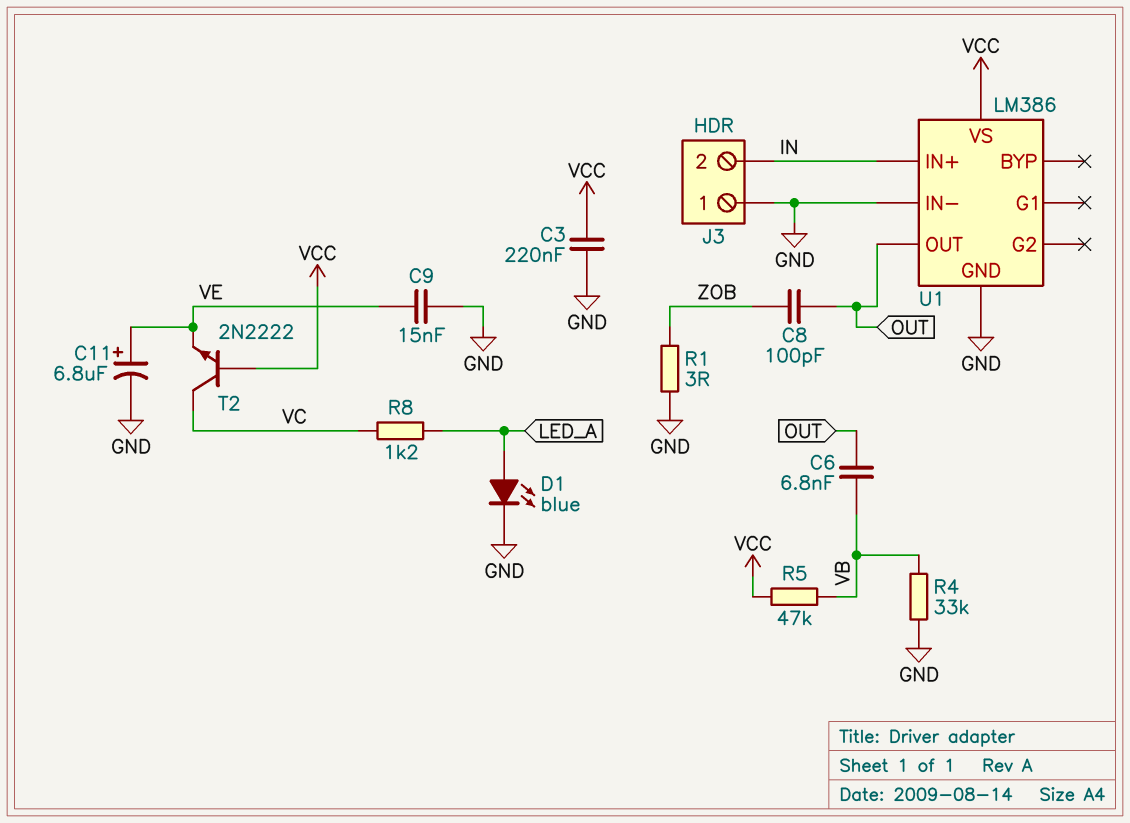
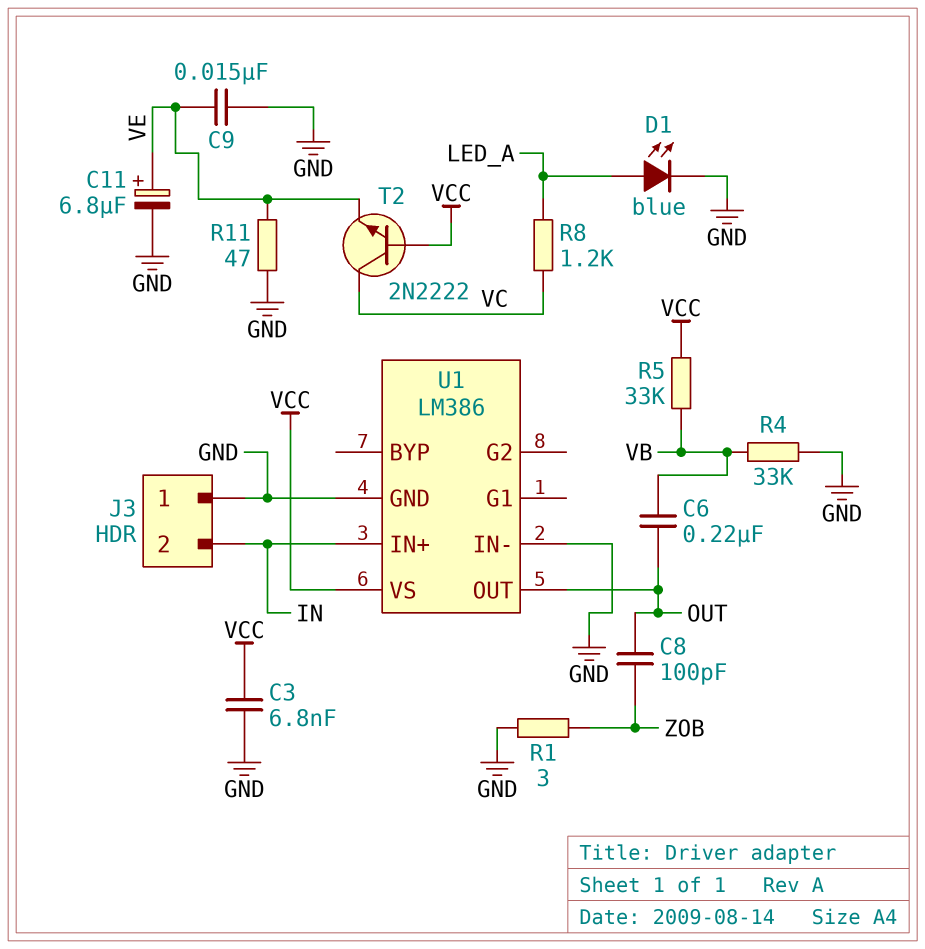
C3: 220nF (GND, VCC) -> 6.8nF (GND, VCC)
C6: 6.8nF (OUT, VB) -> 220nF (OUT, VB)
R5: 47k (VB, VCC) -> 33k (VB, VCC)
R11: none -> 47 (GND, VE)

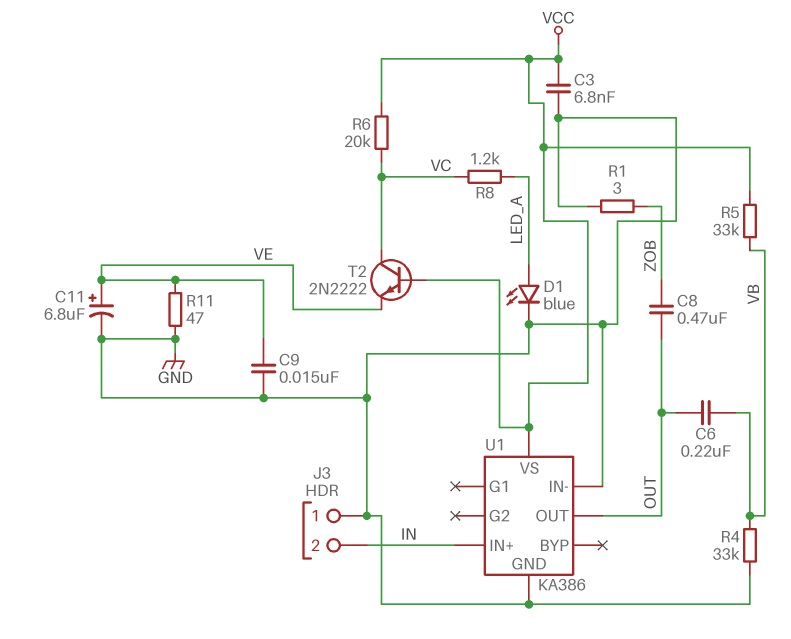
C8: 100pF (OUT, ZOB) -> 470nF (OUT, ZOB)
R6: none -> 20k (VC, VCC)
U1: LM386 -> KA386

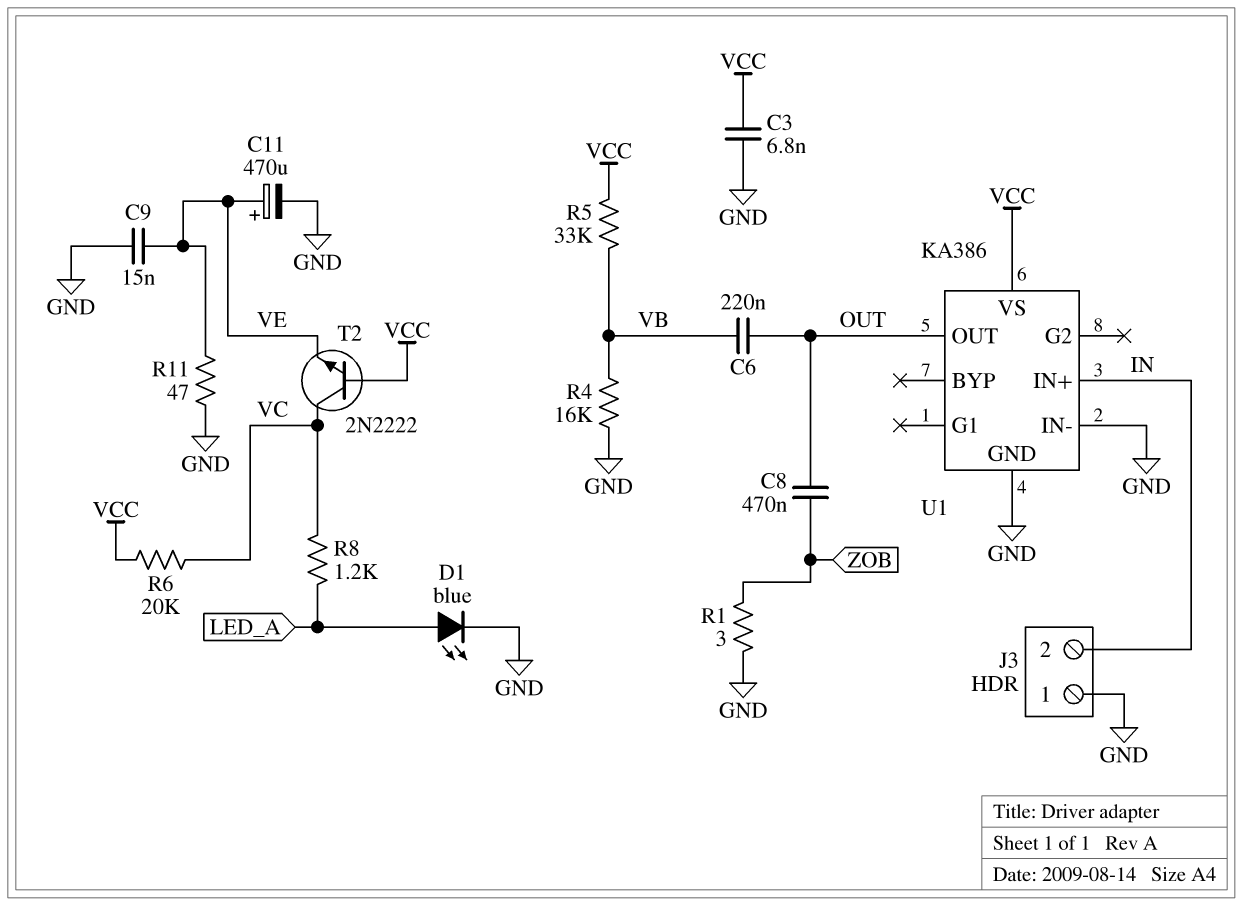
C11: 6.8uF (plus VE, minus GND) -> 470uF (plus VE, minus GND)
R4: 33k (GND, VB) -> 16k (GND, VB)

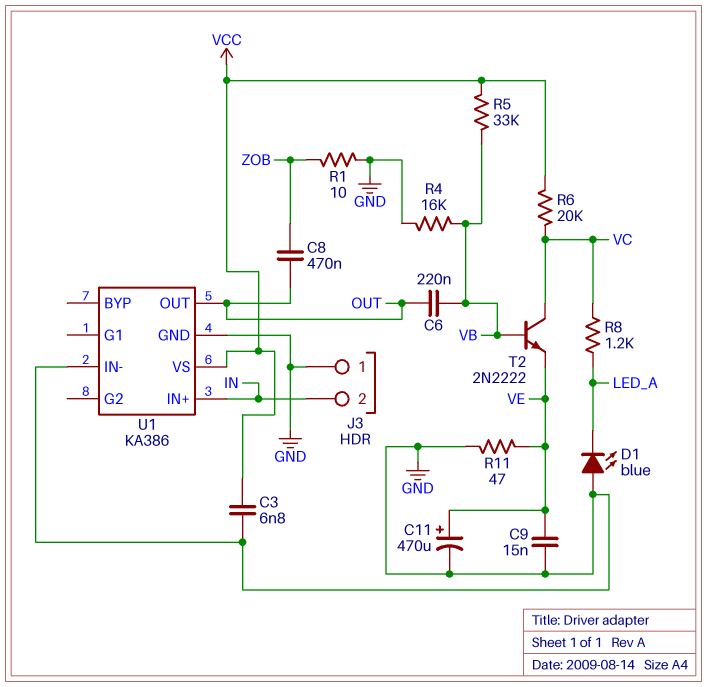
D1: LED blue (A LED_A, K GND) -> LED blue (A GND, K LED_A)
R1: 3 (GND, ZOB) -> 10 (GND, ZOB)
T2: NPN 2N2222 (B VCC, C VC, E VE) -> NPN 2N2222 (B VB, C VC, E VE)

